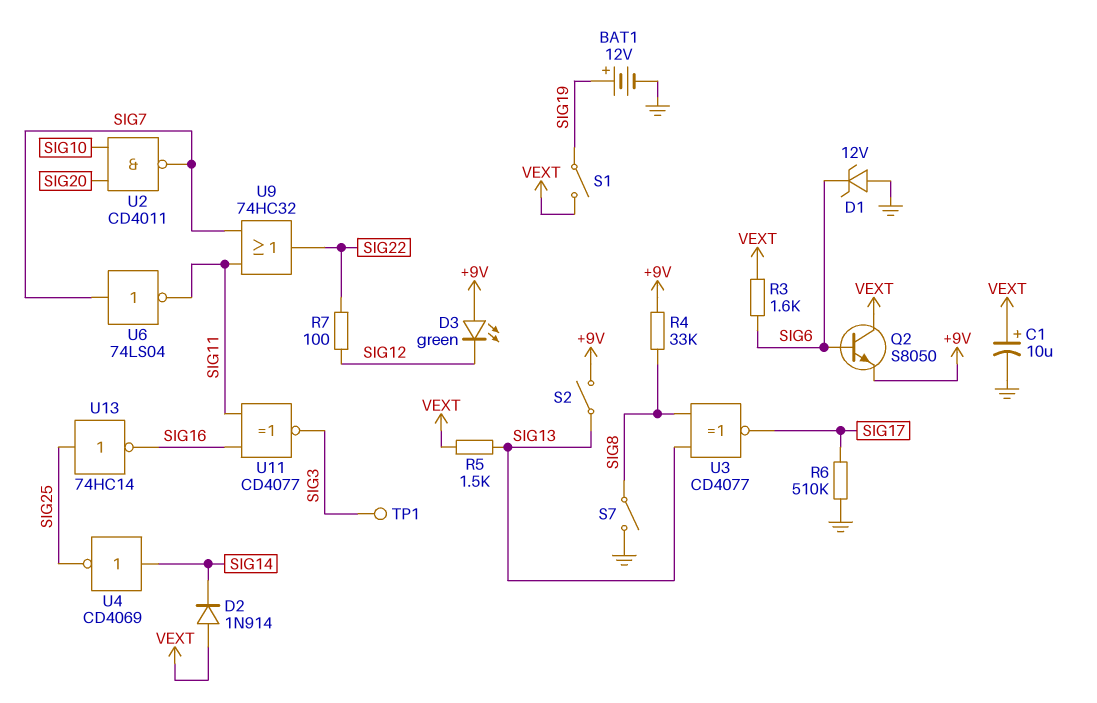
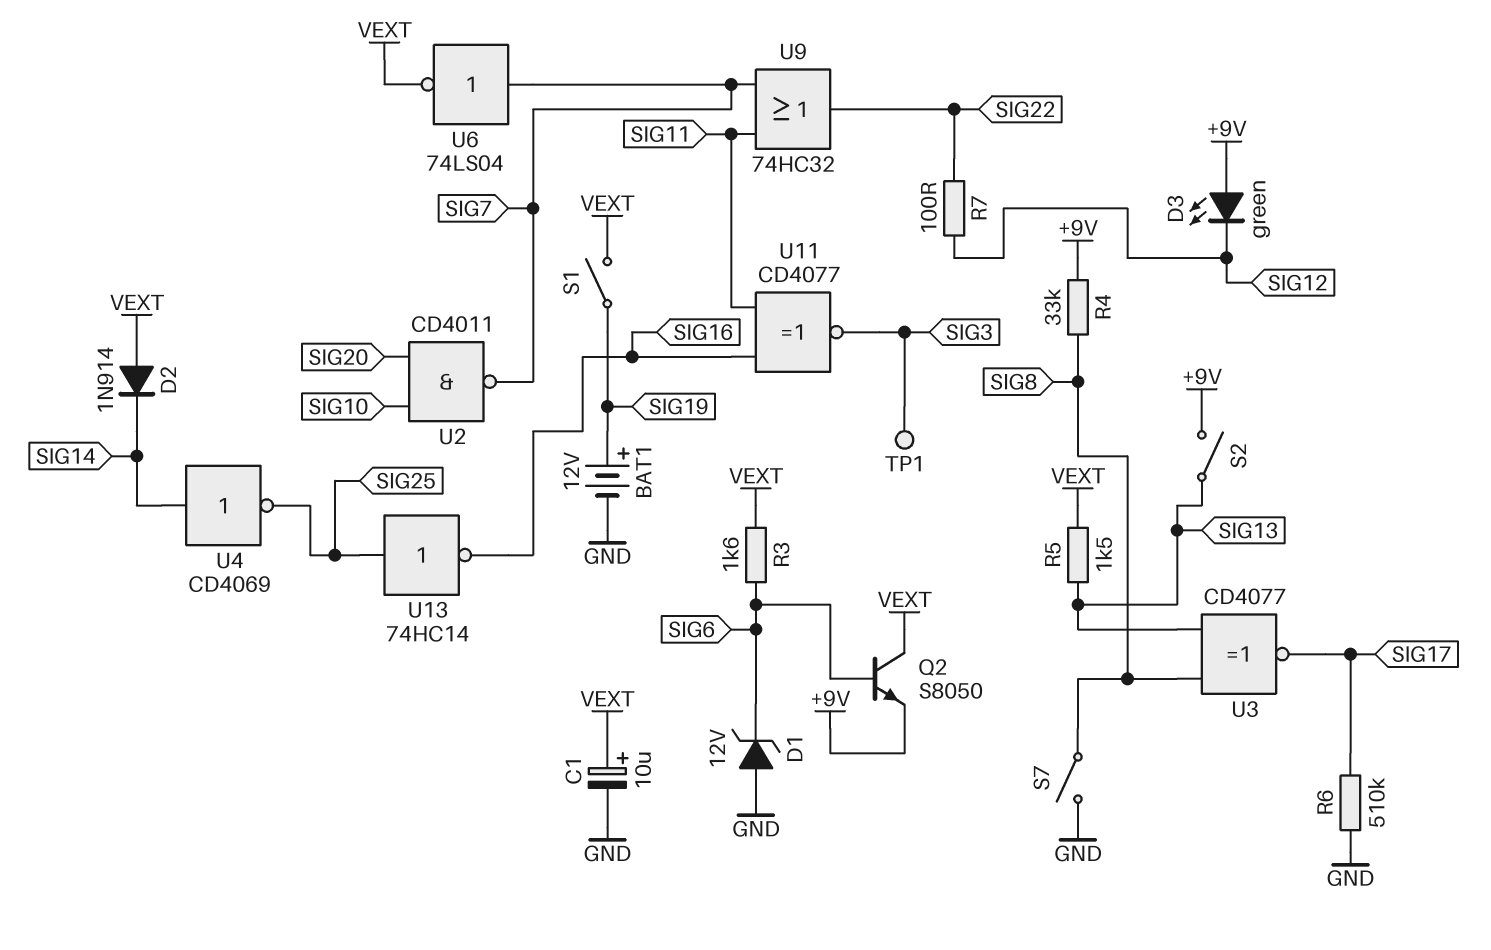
U6: NOT 74LS04 (in SIG7, out SIG11) -> NOT 74LS04 (in SIG7, out VEXT)

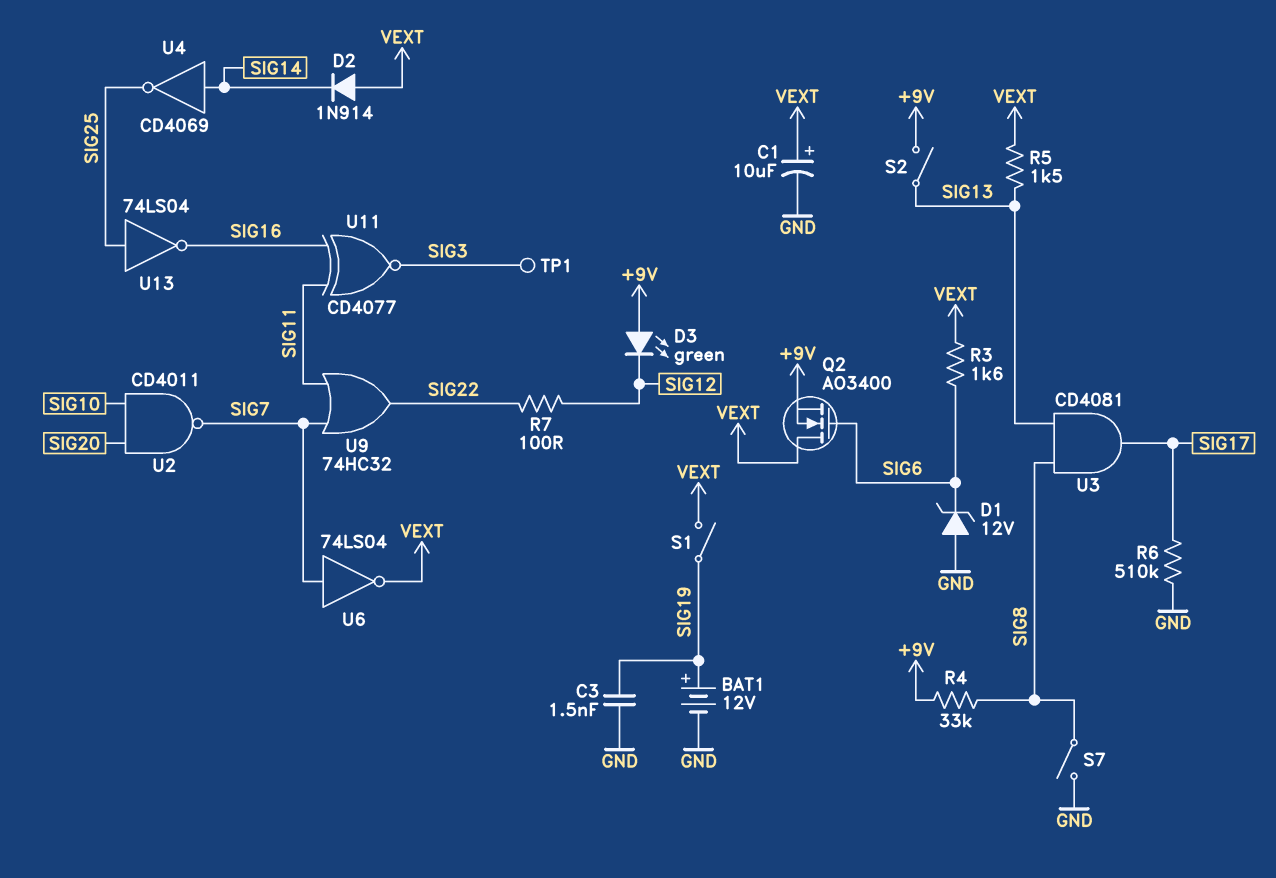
C3: none -> 1.5nF (GND, SIG19)
Q2: NPN S8050 (B SIG6, C VEXT, E +9V) -> NMOS AO3400 (G SIG6, D VEXT, S +9V)
U3: XNOR CD4077 (in SIG8, in SIG13, out SIG17) -> AND CD4081 (in SIG8, in SIG13, out SIG17)
U13: NOT 74HC14 (in SIG25, out SIG16) -> NOT 74LS04 (in SIG25, out SIG16)

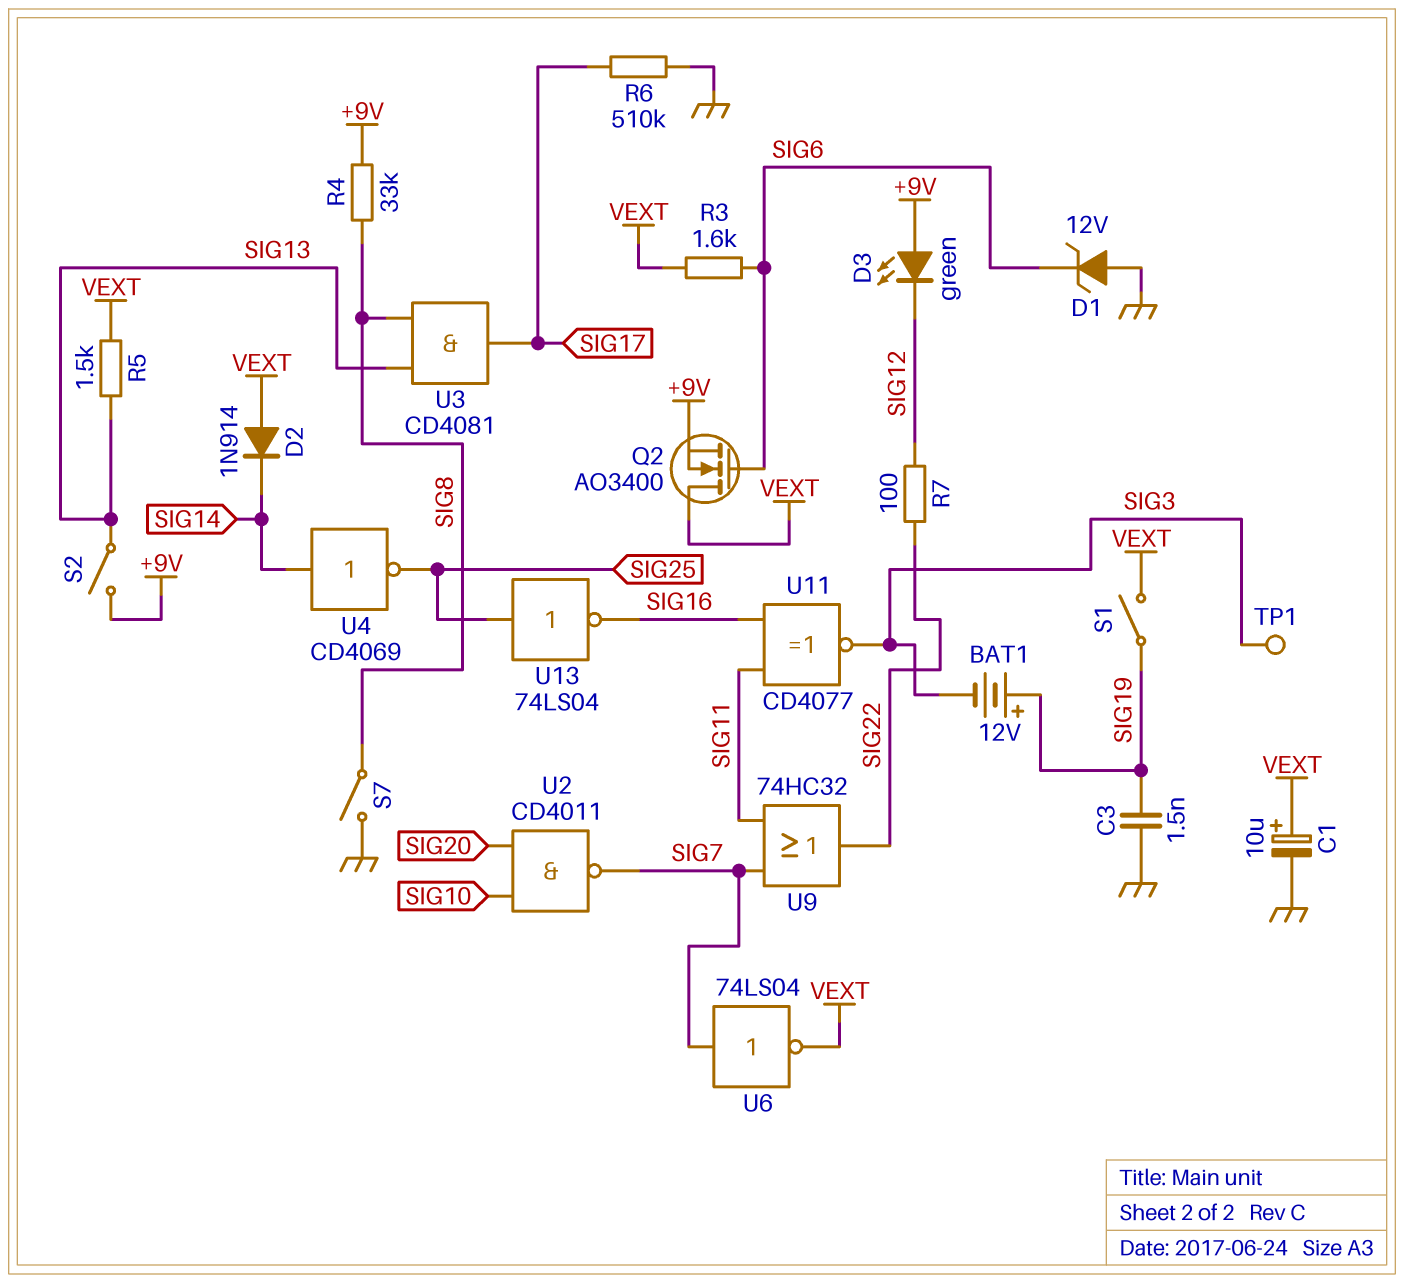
BAT1: 12V (plus SIG19, minus GND) -> 12V (plus SIG19, minus SIG3)

